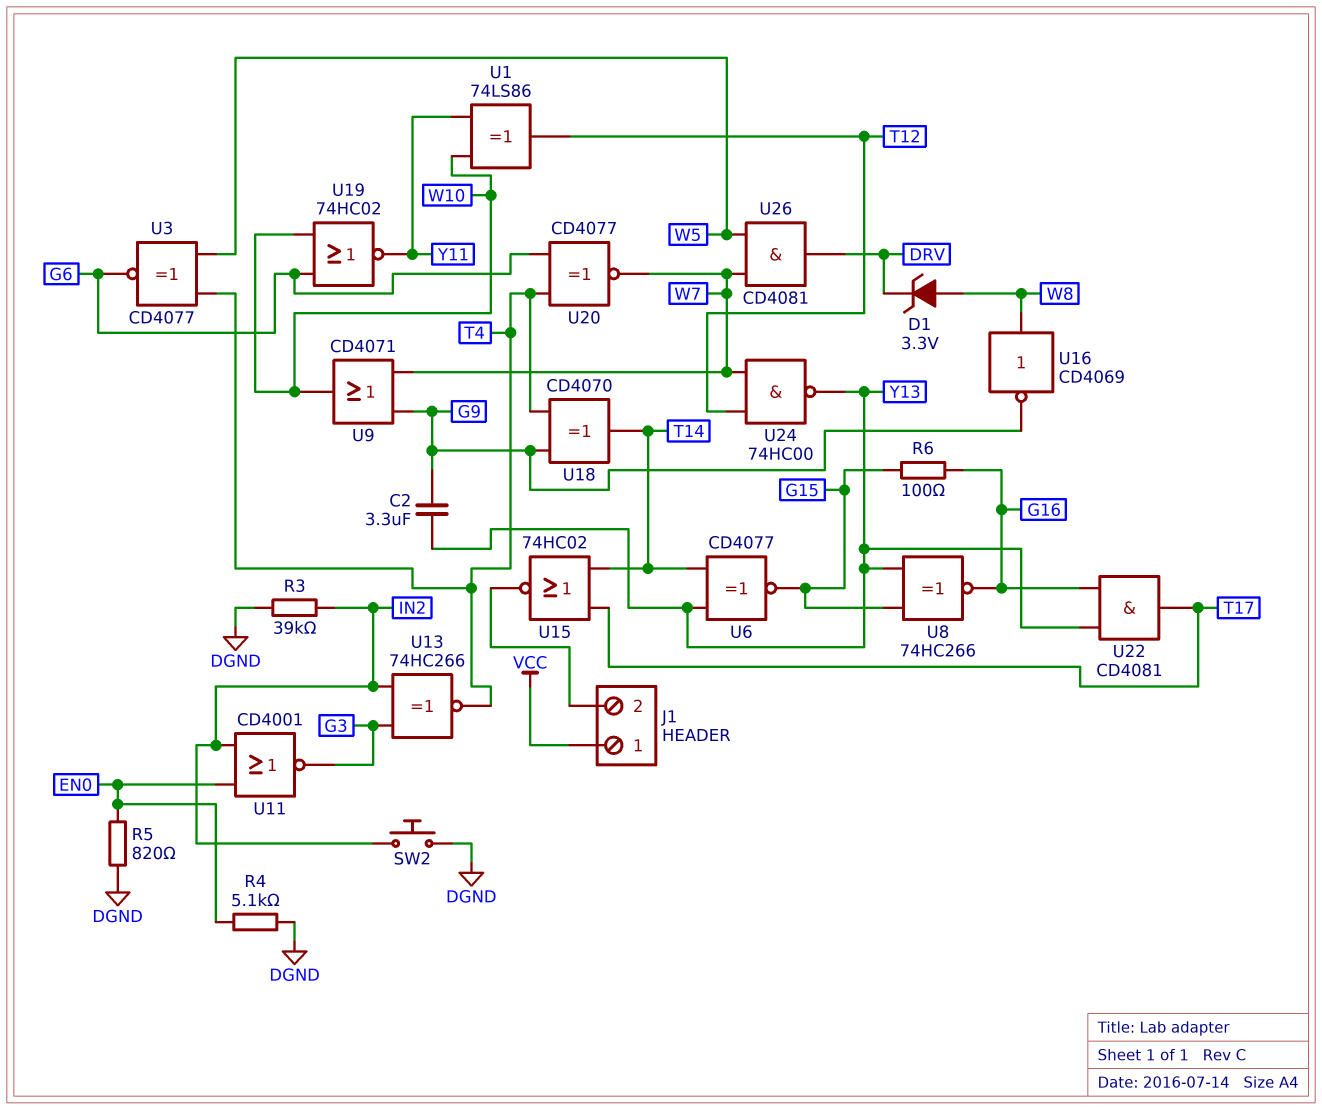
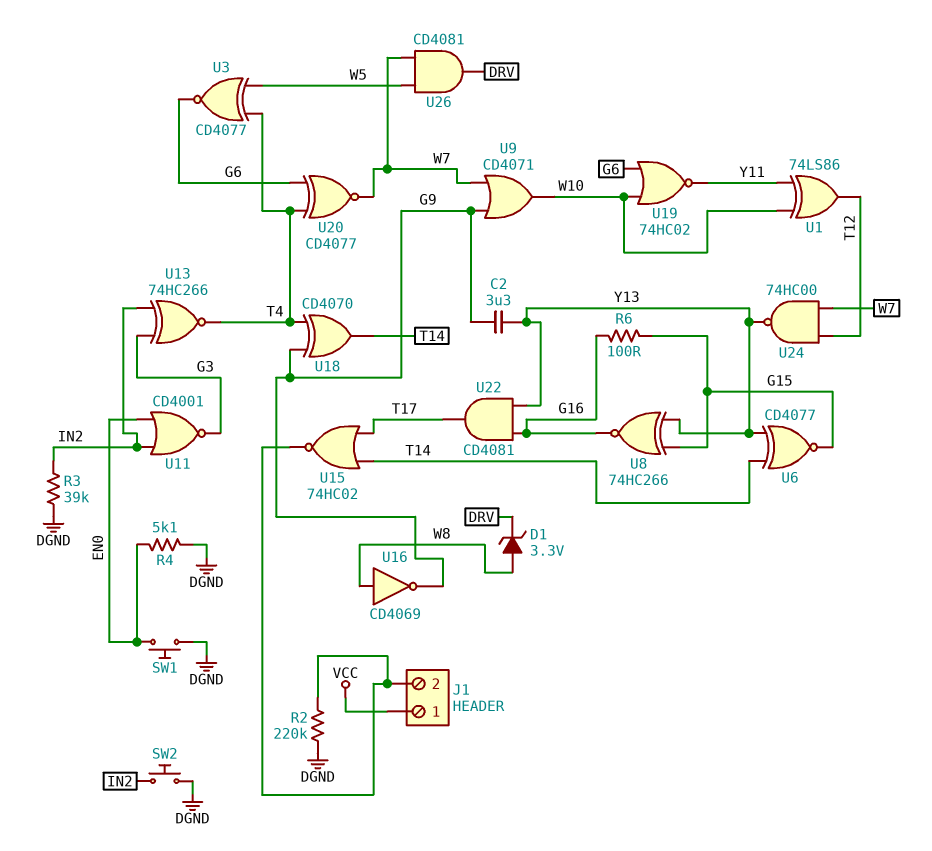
R2: none -> 220k (DGND, J1/2)
R5: 820 (DGND, EN0) -> none
SW1: none -> button (DGND, EN0)

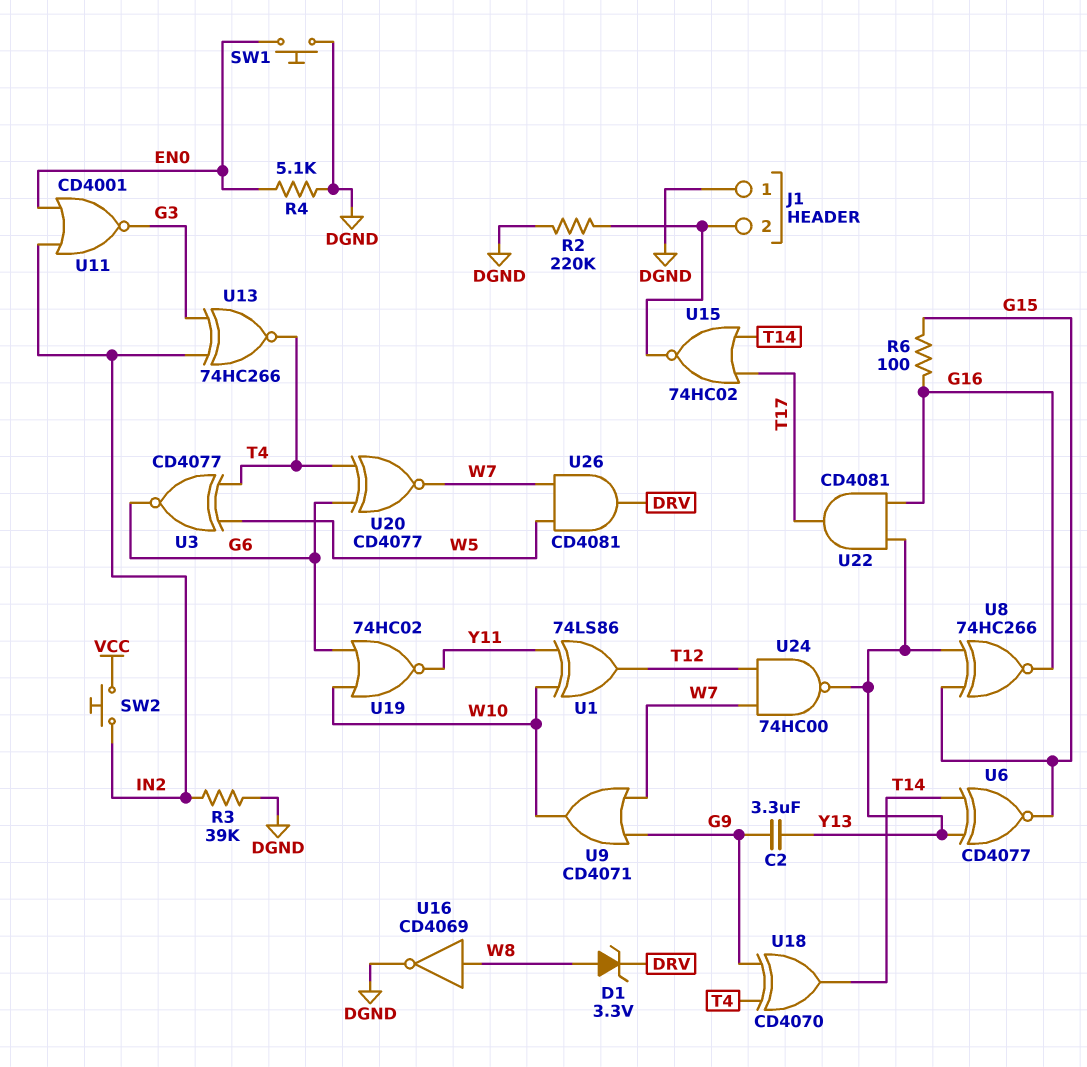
J1 pin 1: VCC -> DGND
SW2: button (DGND, IN2) -> button (IN2, VCC)
U16: NOT CD4069 (in W8, out G9) -> NOT CD4069 (in W8, out DGND)

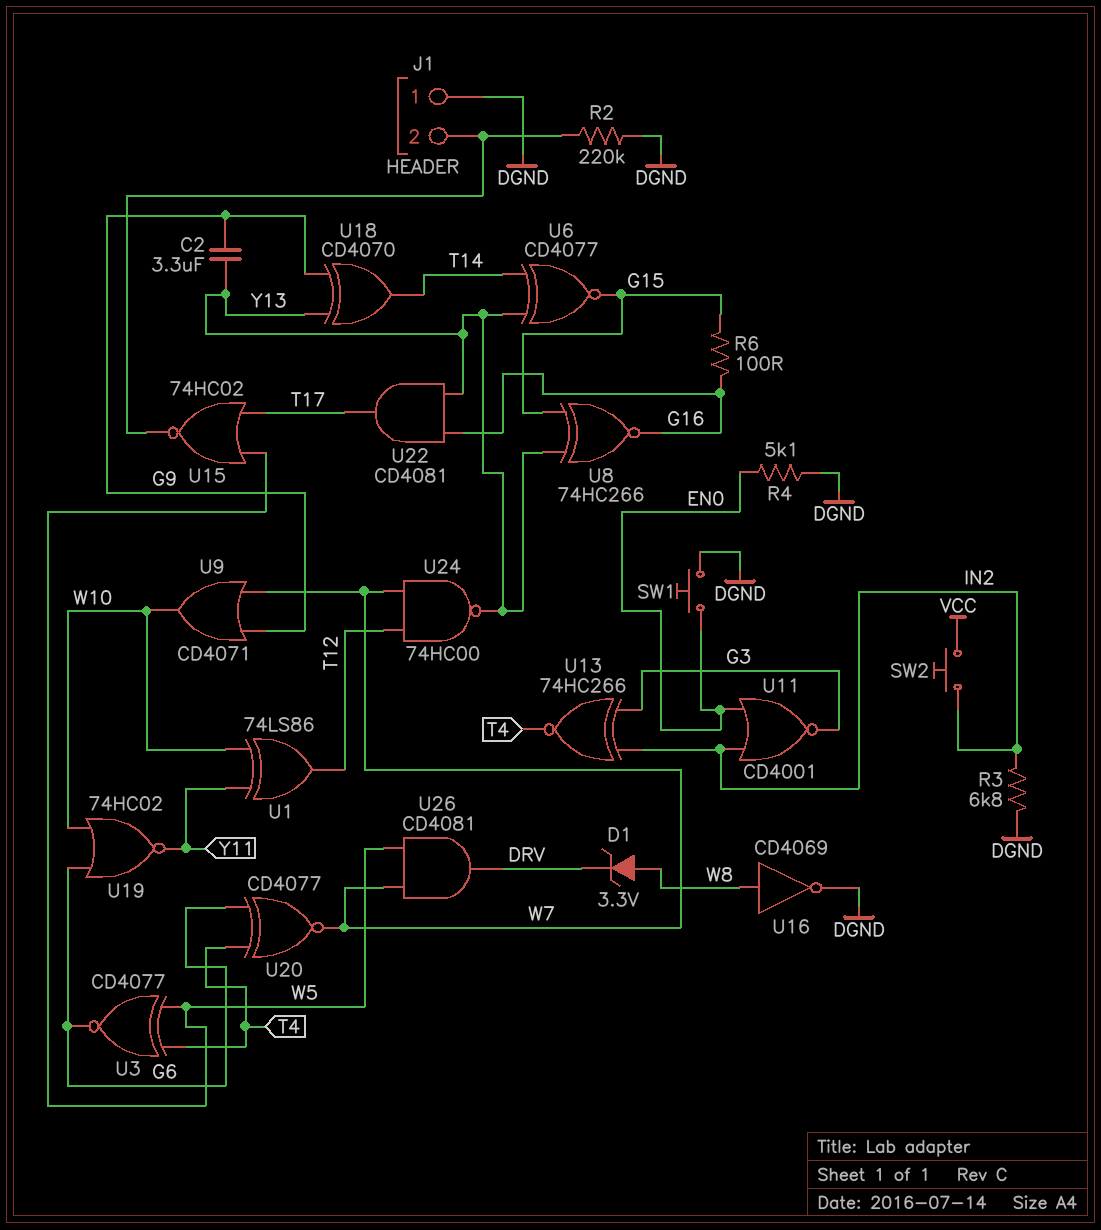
R3: 39k (DGND, IN2) -> 6.8k (DGND, IN2)
U15: NOR 74HC02 (in T14, in T17, out J1/2) -> NOR 74HC02 (in T17, in W5, out J1/2)
U18: XOR CD4070 (in G9, in T4, out T14) -> XOR CD4070 (in G9, in Y13, out T14)

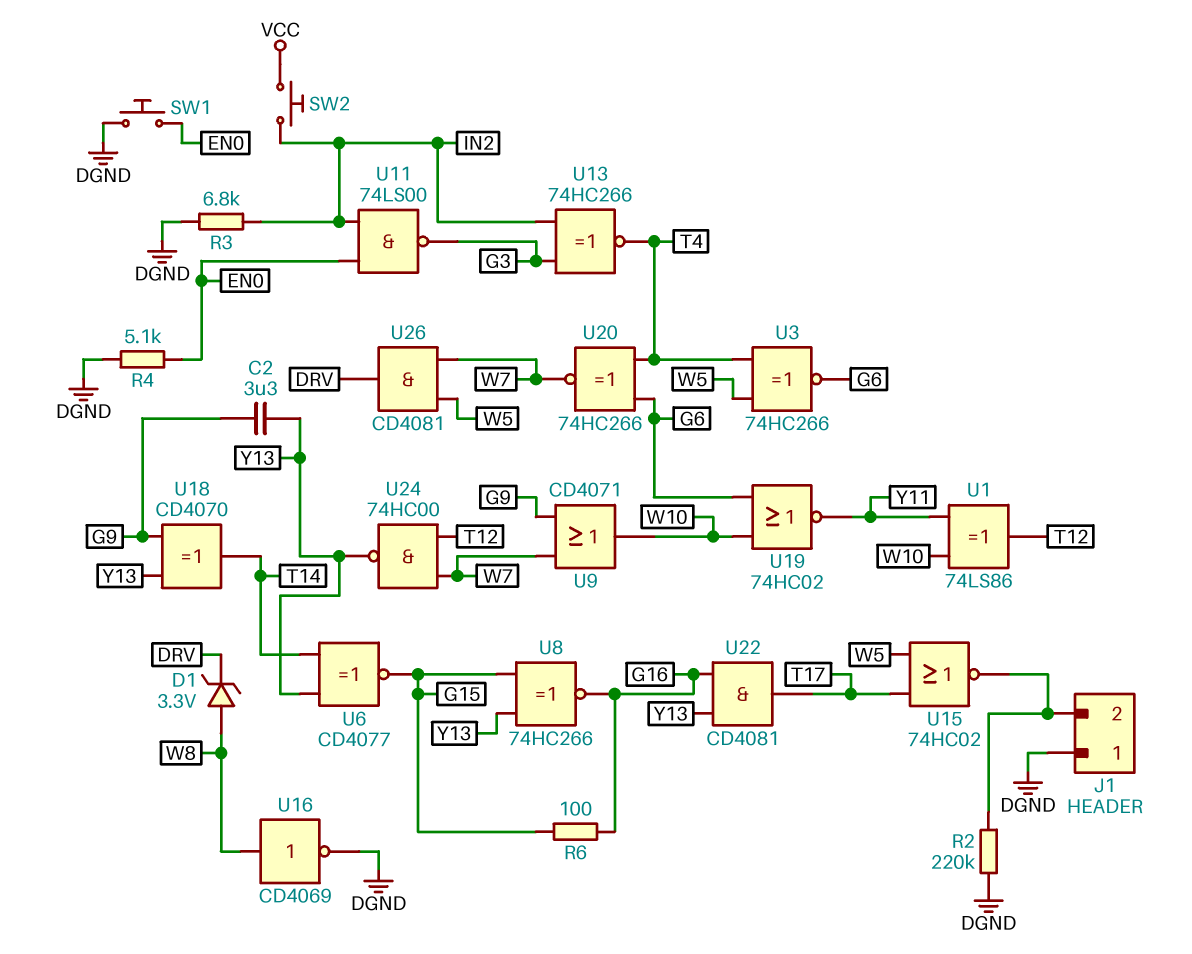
U3: XNOR CD4077 (in T4, in W5, out G6) -> XNOR 74HC266 (in T4, in W5, out G6)
U11: NOR CD4001 (in EN0, in IN2, out G3) -> NAND 74LS00 (in EN0, in IN2, out G3)
U20: XNOR CD4077 (in G6, in T4, out W7) -> XNOR 74HC266 (in G6, in T4, out W7)

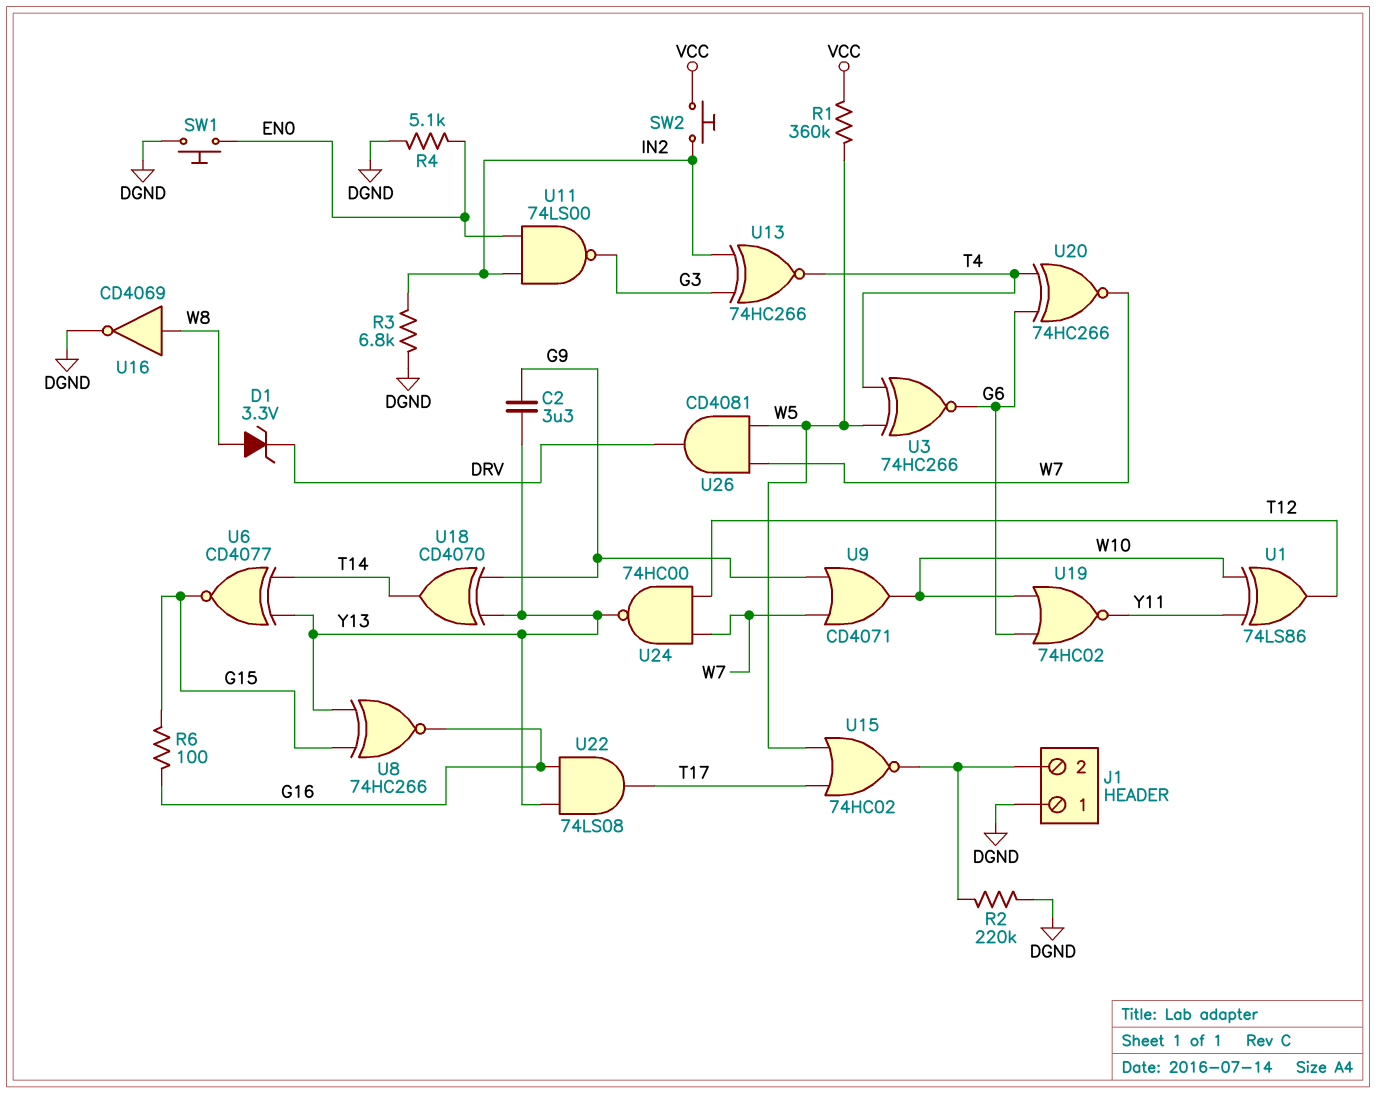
R1: none -> 360k (VCC, W5)
U22: AND CD4081 (in G16, in Y13, out T17) -> AND 74LS08 (in G16, in Y13, out T17)

